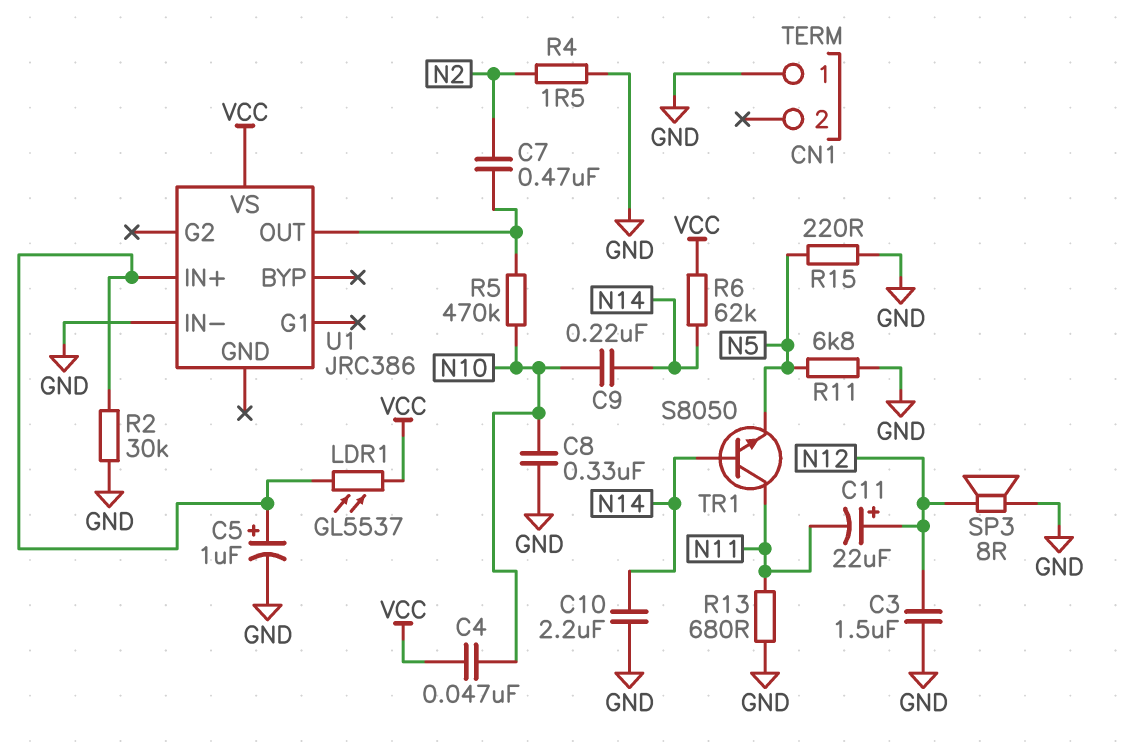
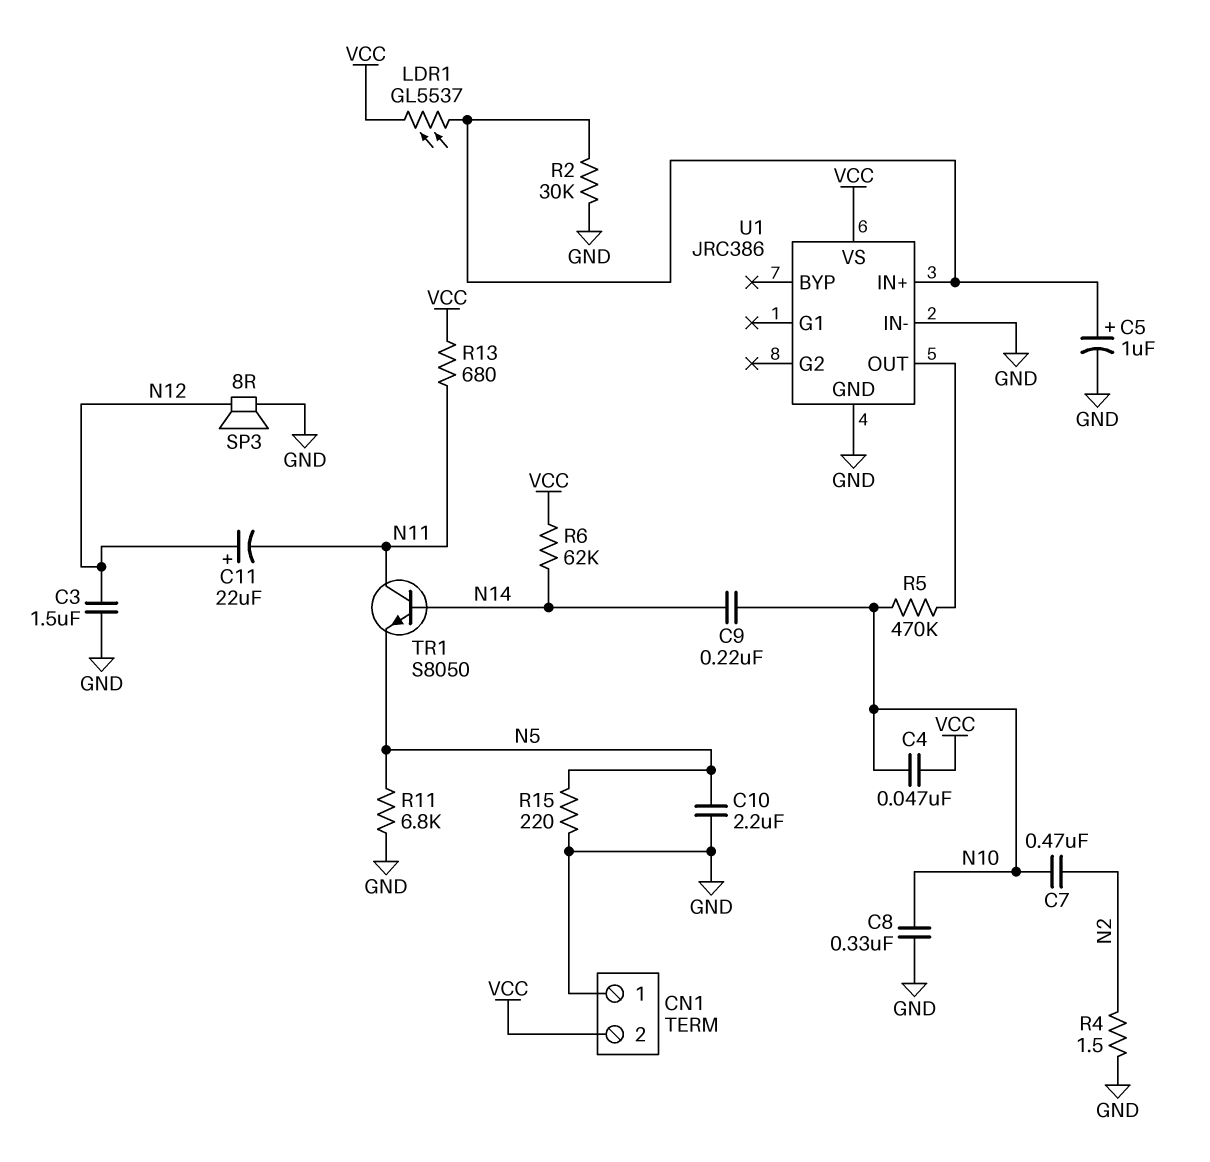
C7: 470nF (N2, U1/OUT) -> 470nF (N2, N10)
C10: 2.2uF (GND, N14) -> 2.2uF (GND, N5)
CN1 pin 2: none -> VCC
R13: 680 (GND, N11) -> 680 (N11, VCC)
U1 pin GND: none -> GND

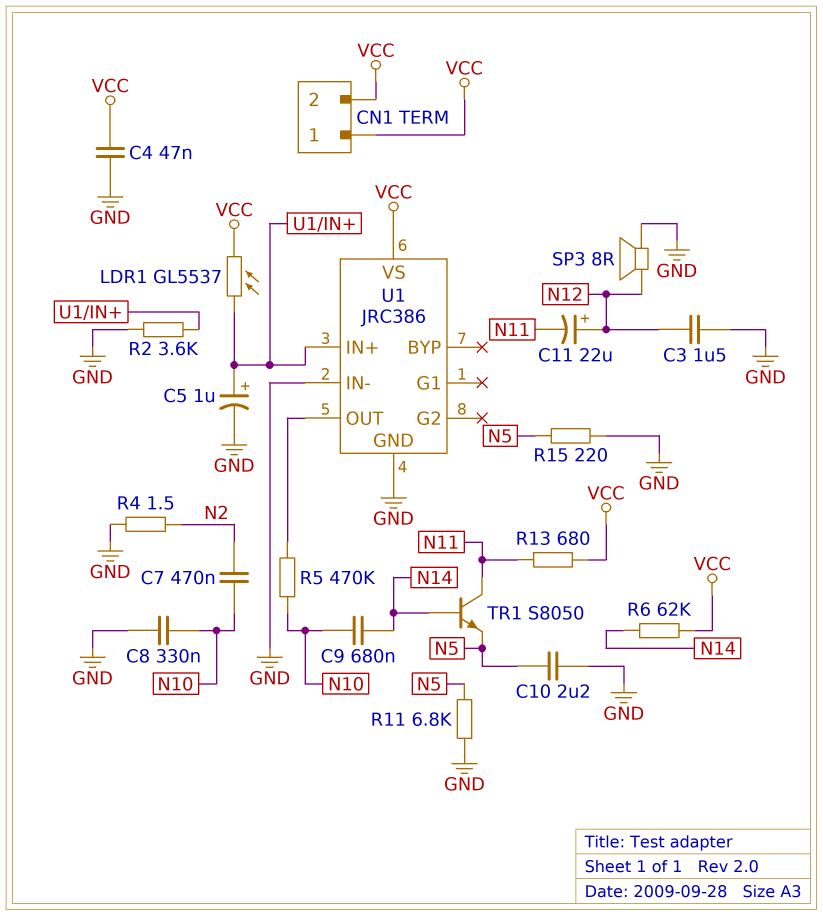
C4: 47nF (N10, VCC) -> 47nF (GND, VCC)
C9: 220nF (N10, N14) -> 680nF (N10, N14)
CN1 pin 1: GND -> VCC
R2: 30k (GND, U1/IN+) -> 3.6k (GND, U1/IN+)

